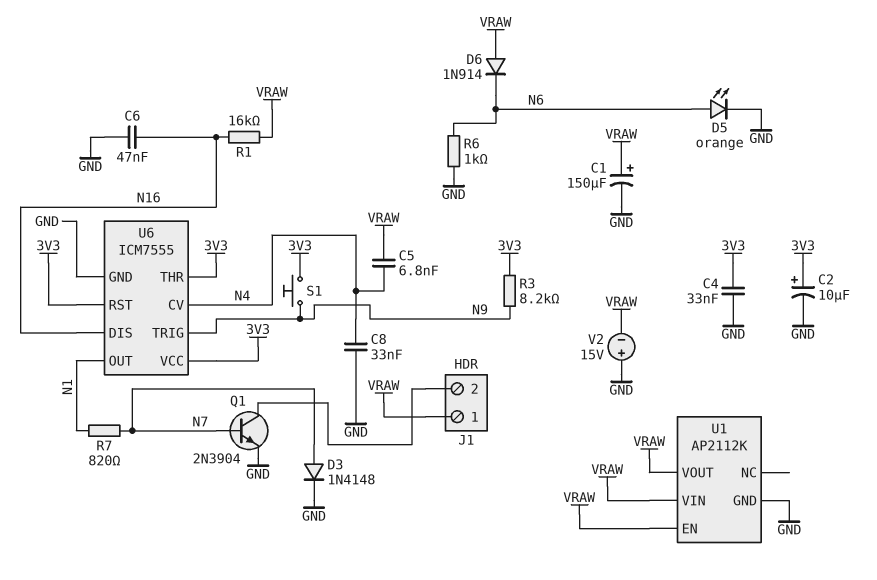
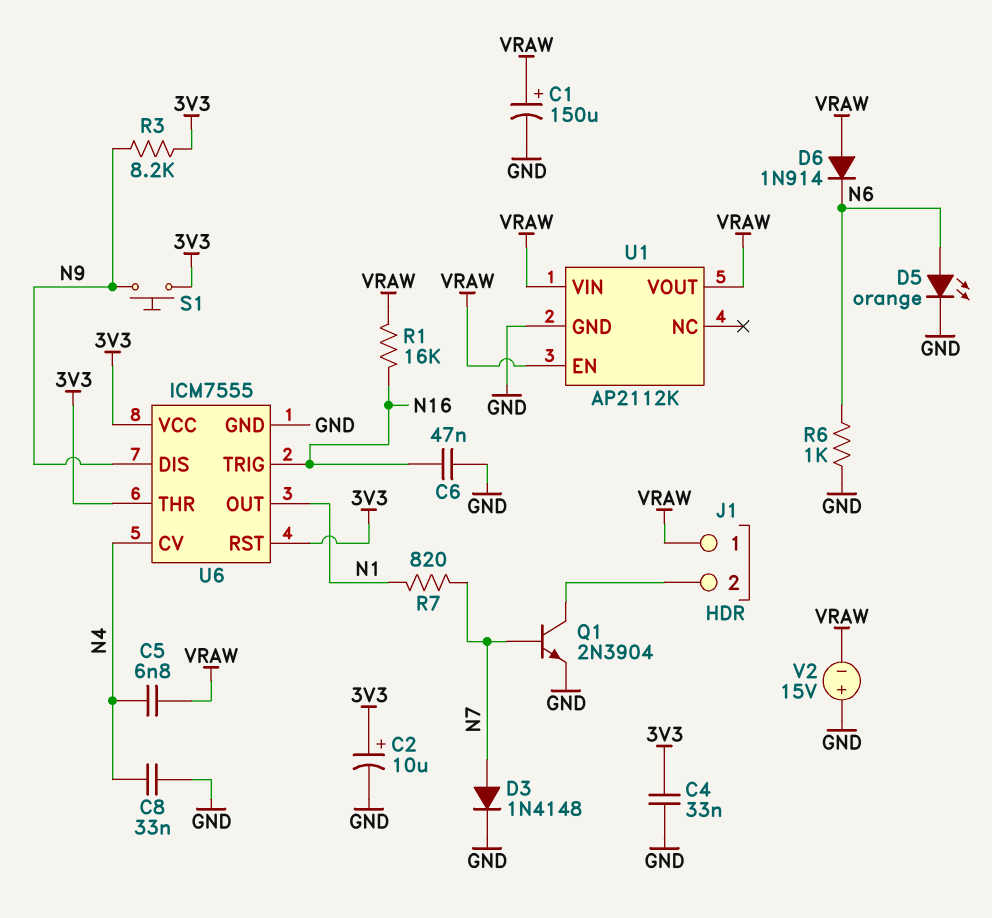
U6 pin DIS: N16 -> N9
U6 pin TRIG: N9 -> N16

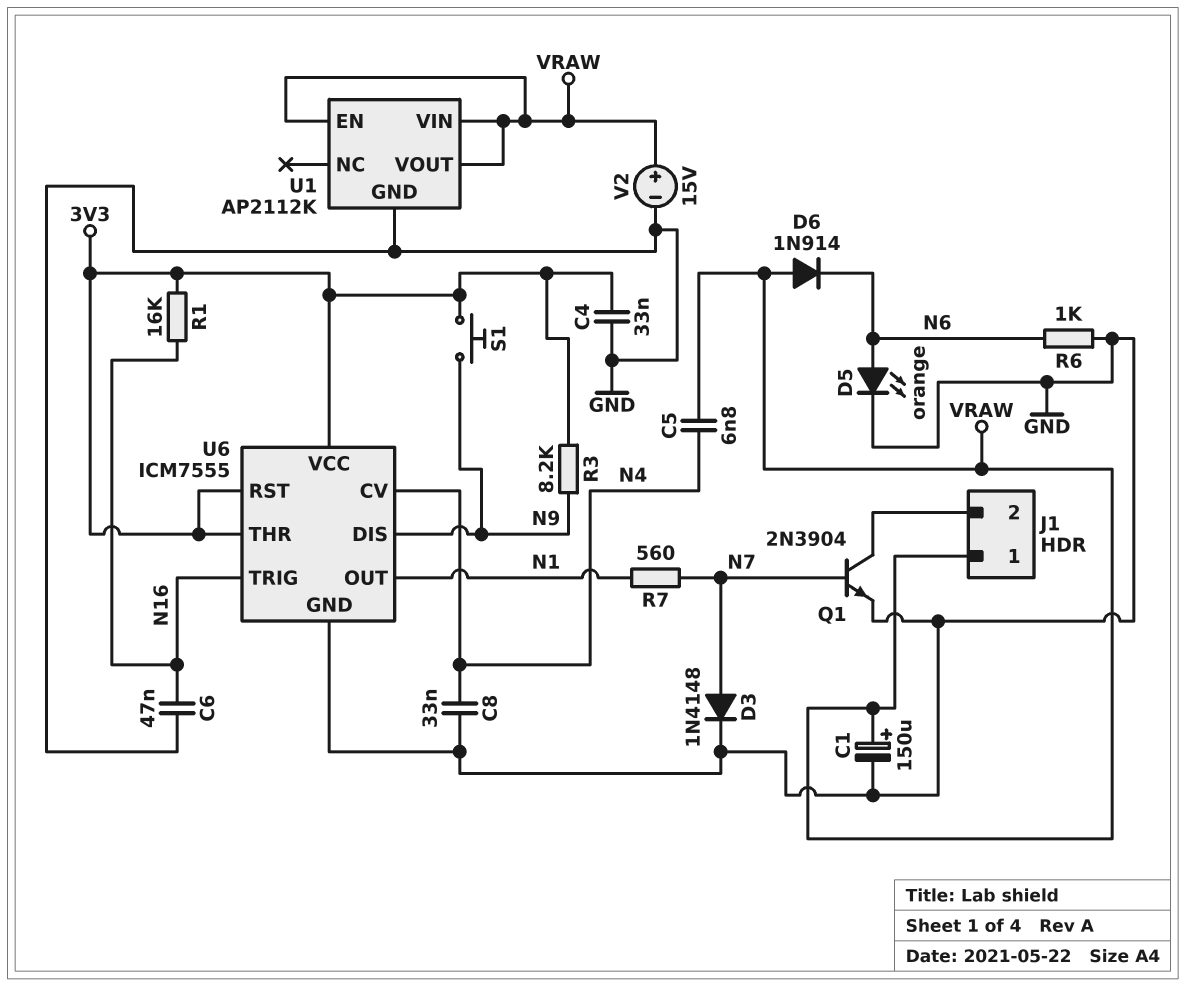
C2: 10uF (plus 3V3, minus GND) -> none
R1: 16k (N16, VRAW) -> 16k (3V3, N16)
R7: 820 (N1, N7) -> 560 (N1, N7)
V2: 15V (plus GND, minus VRAW) -> 15V (plus VRAW, minus GND)

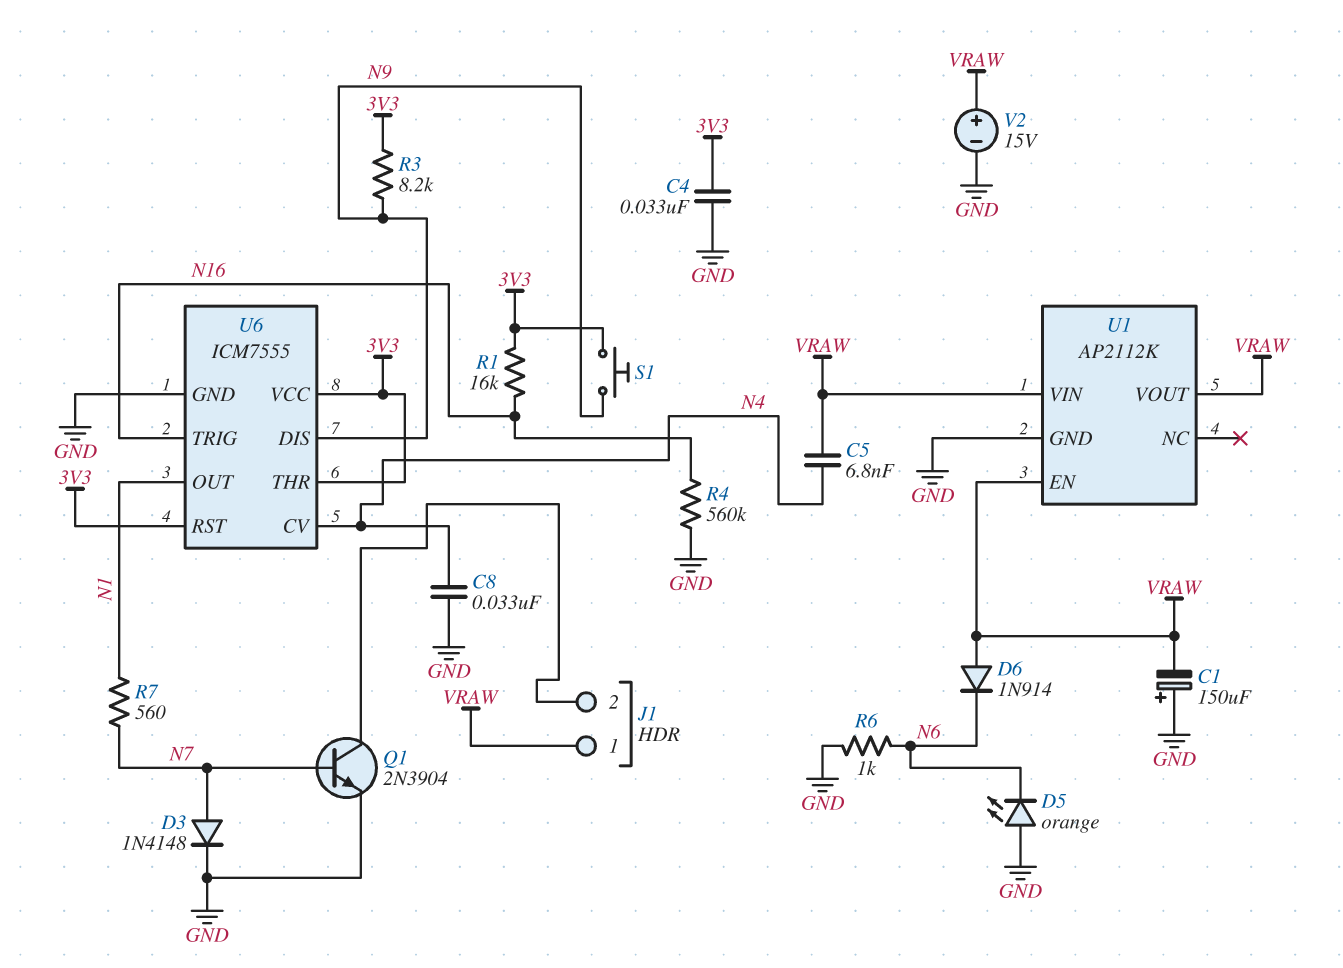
C1: 150uF (plus VRAW, minus GND) -> 150uF (plus GND, minus VRAW)
C6: 47nF (GND, N16) -> none
D5: LED orange (A N6, K GND) -> LED orange (A GND, K N6)
R4: none -> 560k (GND, N16)

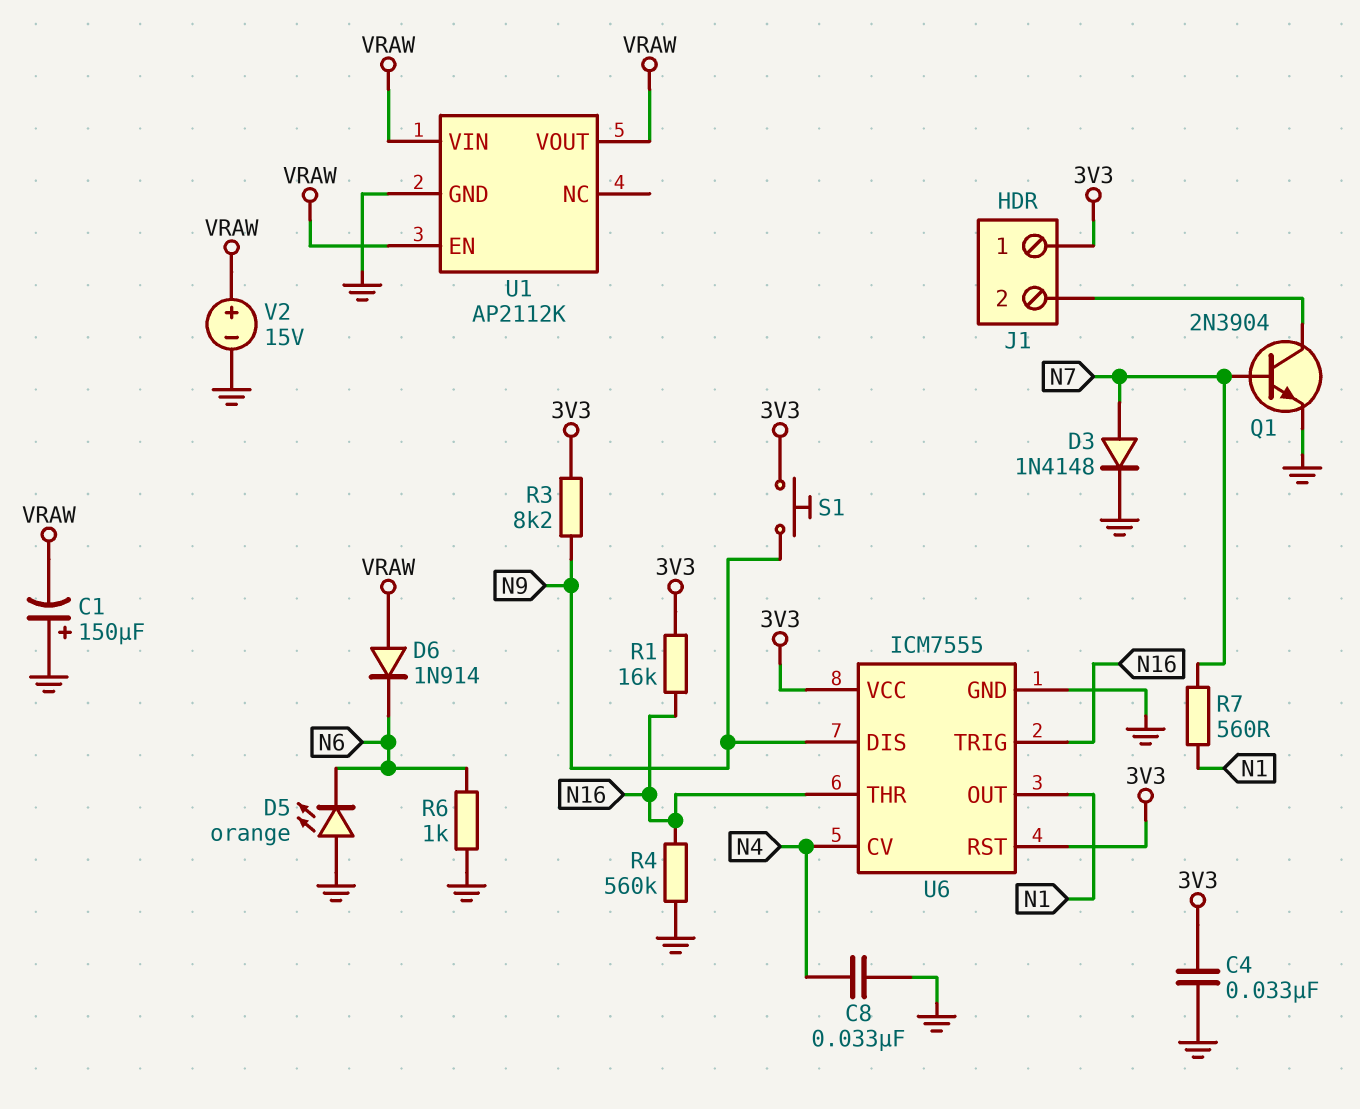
C5: 6.8nF (N4, VRAW) -> none
J1 pin 1: VRAW -> 3V3
U6 pin THR: 3V3 -> N16

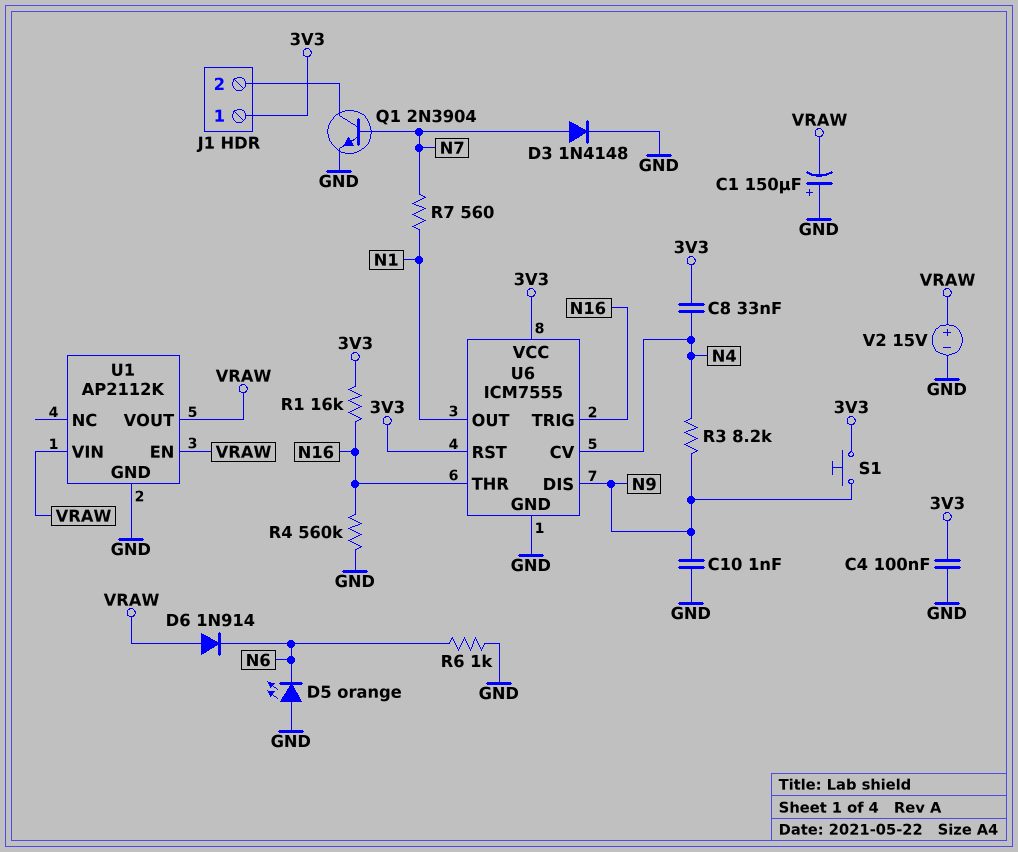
C4: 33nF (3V3, GND) -> 100nF (3V3, GND)
C8: 33nF (GND, N4) -> 33nF (3V3, N4)
C10: none -> 1nF (GND, N9)
R3: 8.2k (3V3, N9) -> 8.2k (N4, N9)

